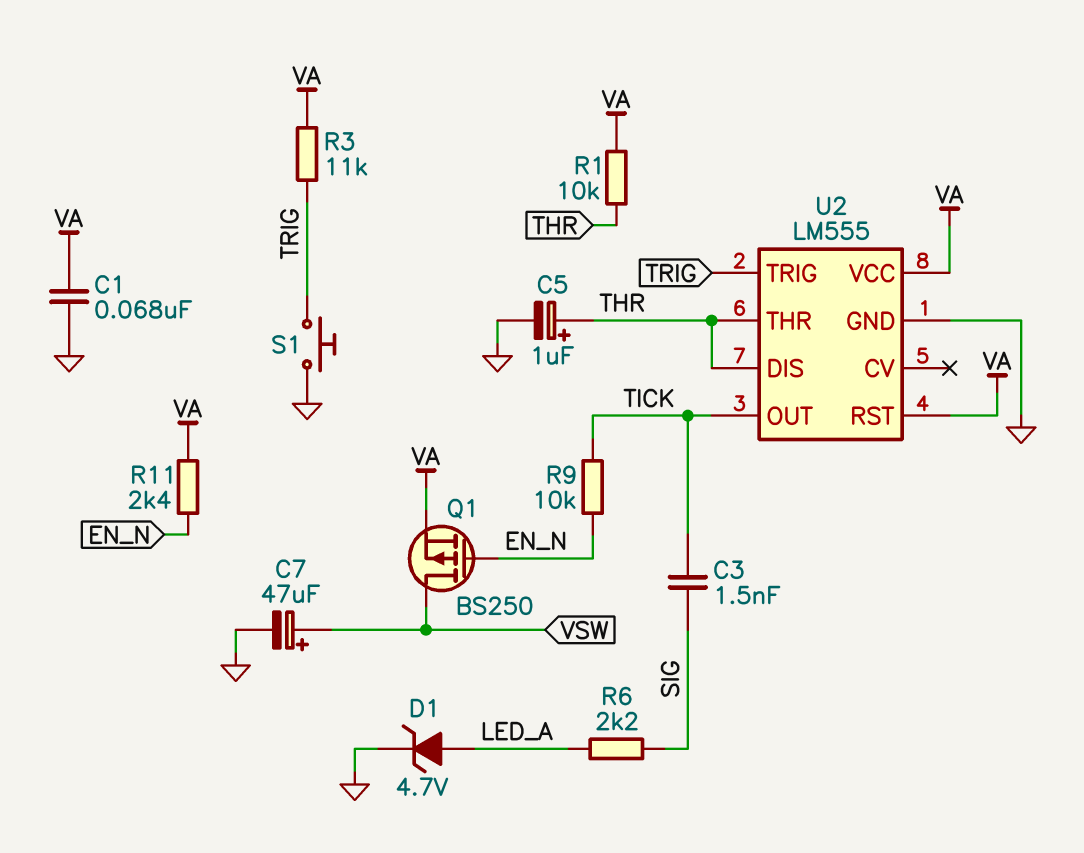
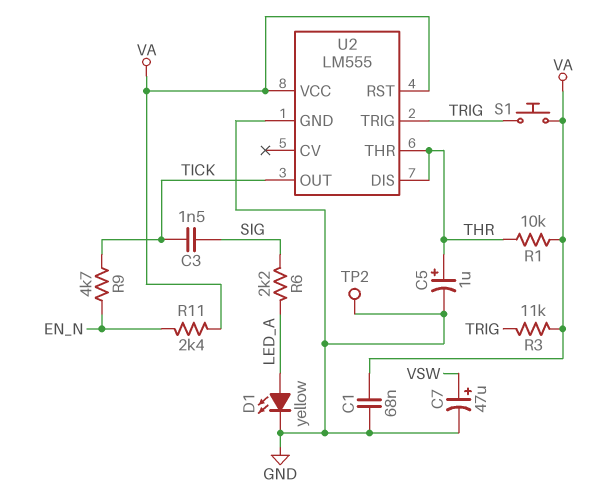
D1: zener 4.7V (A LED_A, K GND) -> LED yellow (A LED_A, K GND)
Q1: PMOS BS250 (G EN_N, D VSW, S VA) -> none
R9: 10k (EN_N, TICK) -> 4.7k (EN_N, TICK)
S1: button (GND, TRIG) -> button (TRIG, VA)
TP2: none -> test point (GND)

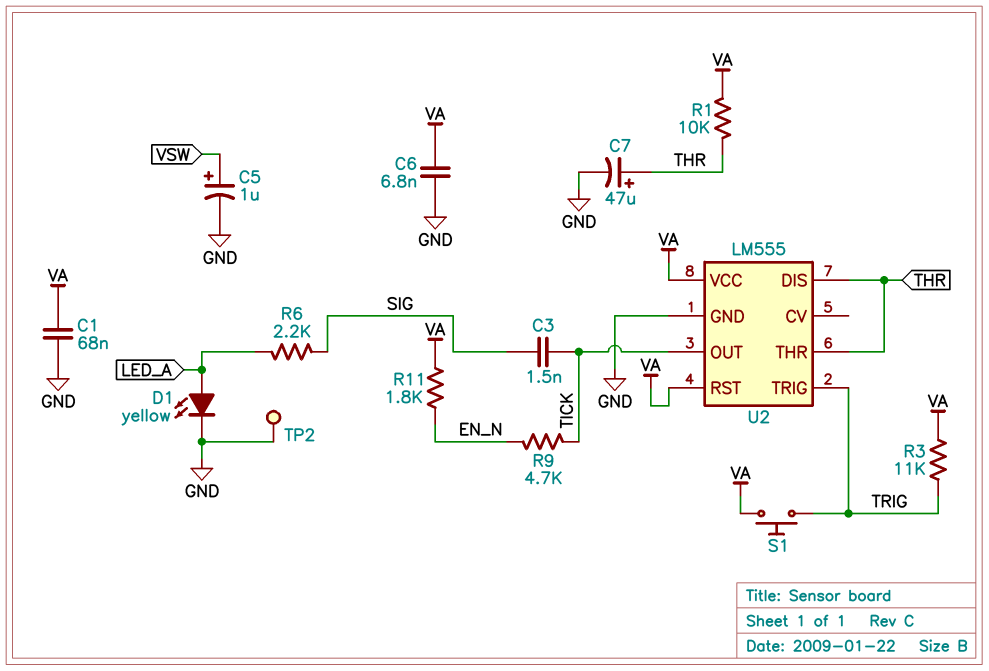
C5: 1uF (plus THR, minus GND) -> 1uF (plus VSW, minus GND)
C6: none -> 6.8nF (GND, VA)
C7: 47uF (plus VSW, minus GND) -> 47uF (plus THR, minus GND)
R11: 2.4k (EN_N, VA) -> 1.8k (EN_N, VA)

